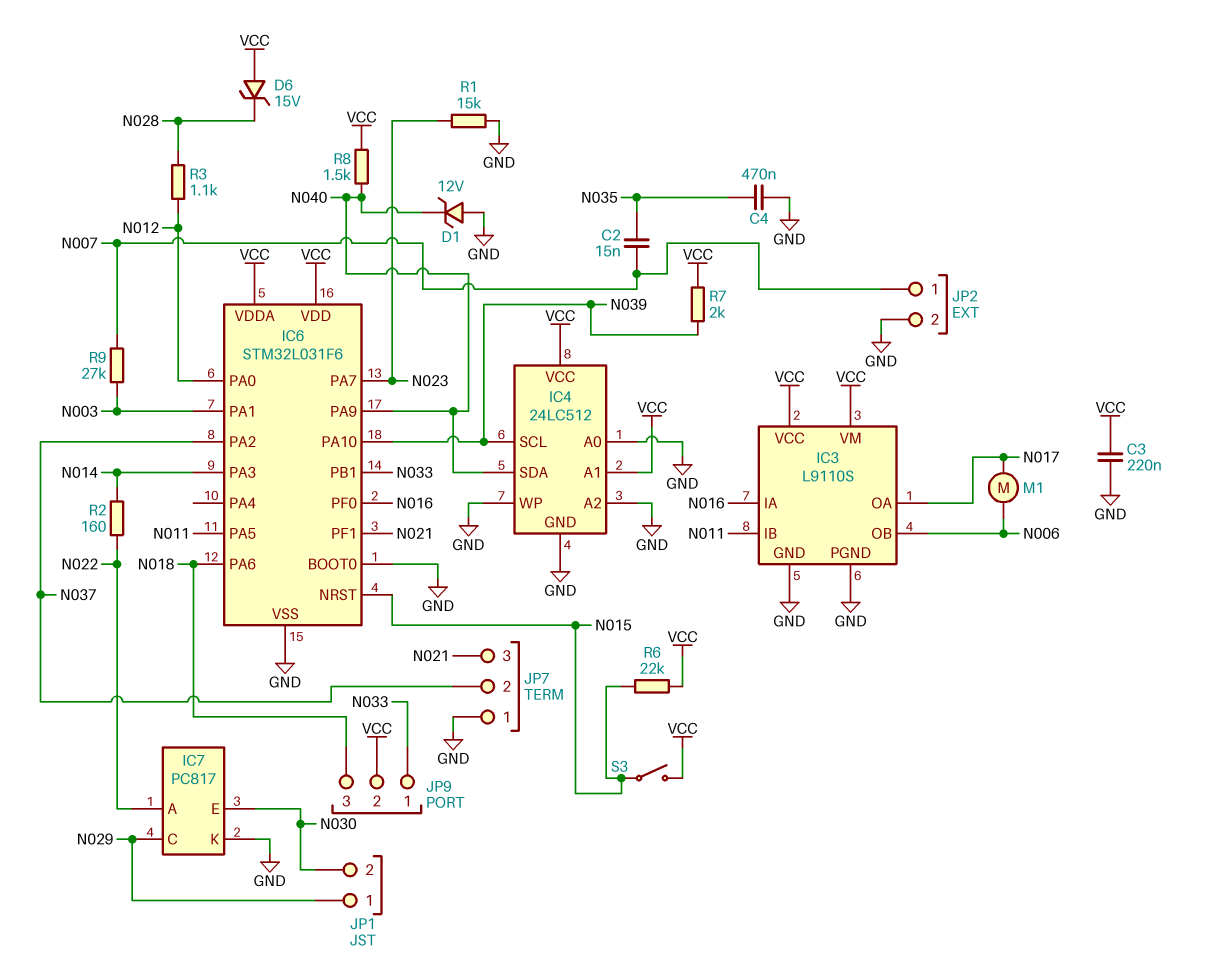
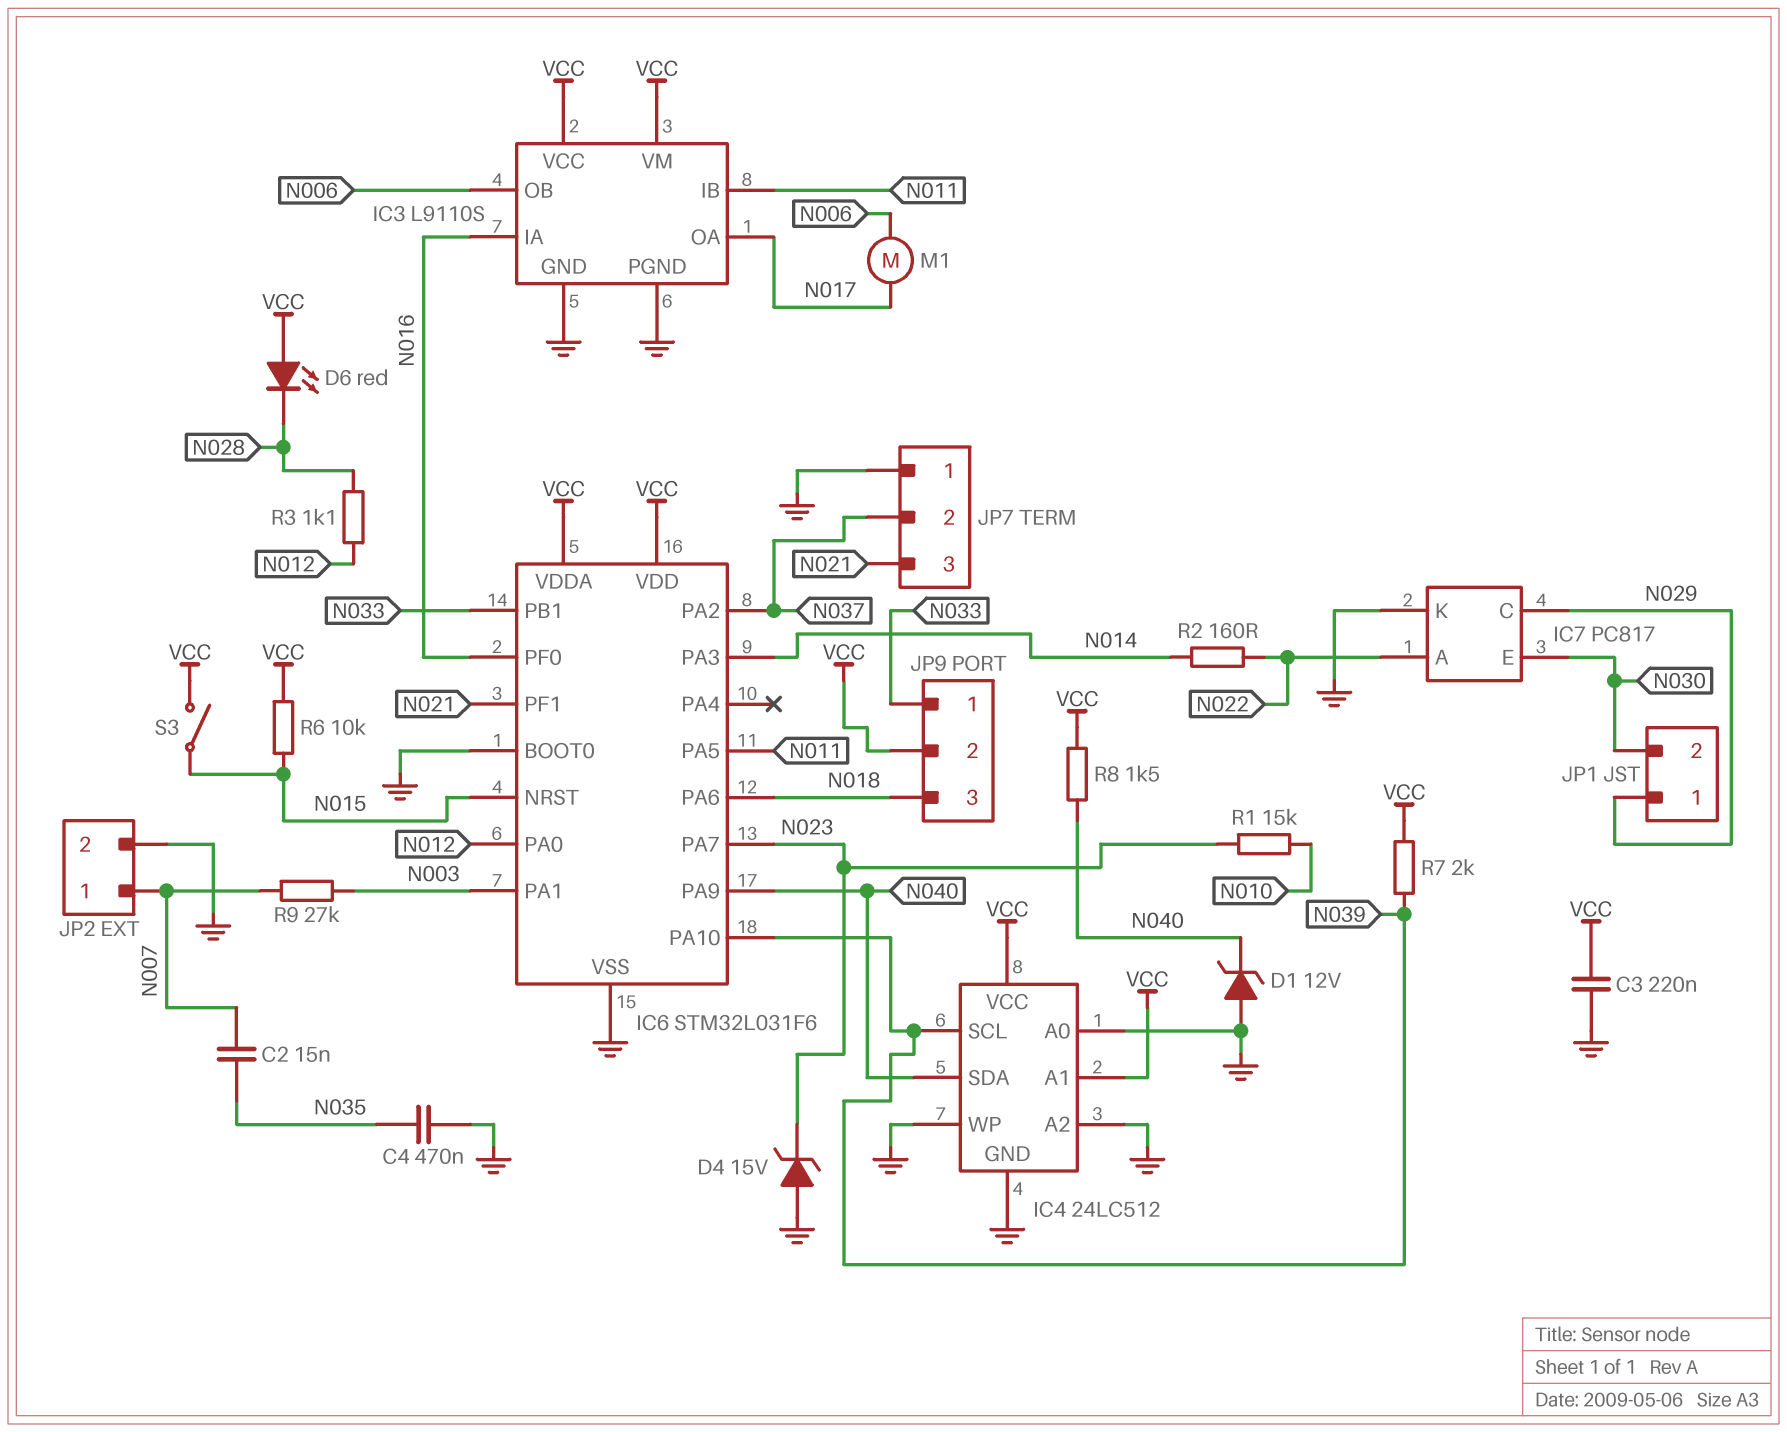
D4: none -> zener 15V (A GND, K N023)
D6: zener 15V (A VCC, K N028) -> LED red (A VCC, K N028)
R1: 15k (GND, N023) -> 15k (N010, N023)
R6: 22k (N015, VCC) -> 10k (N015, VCC)

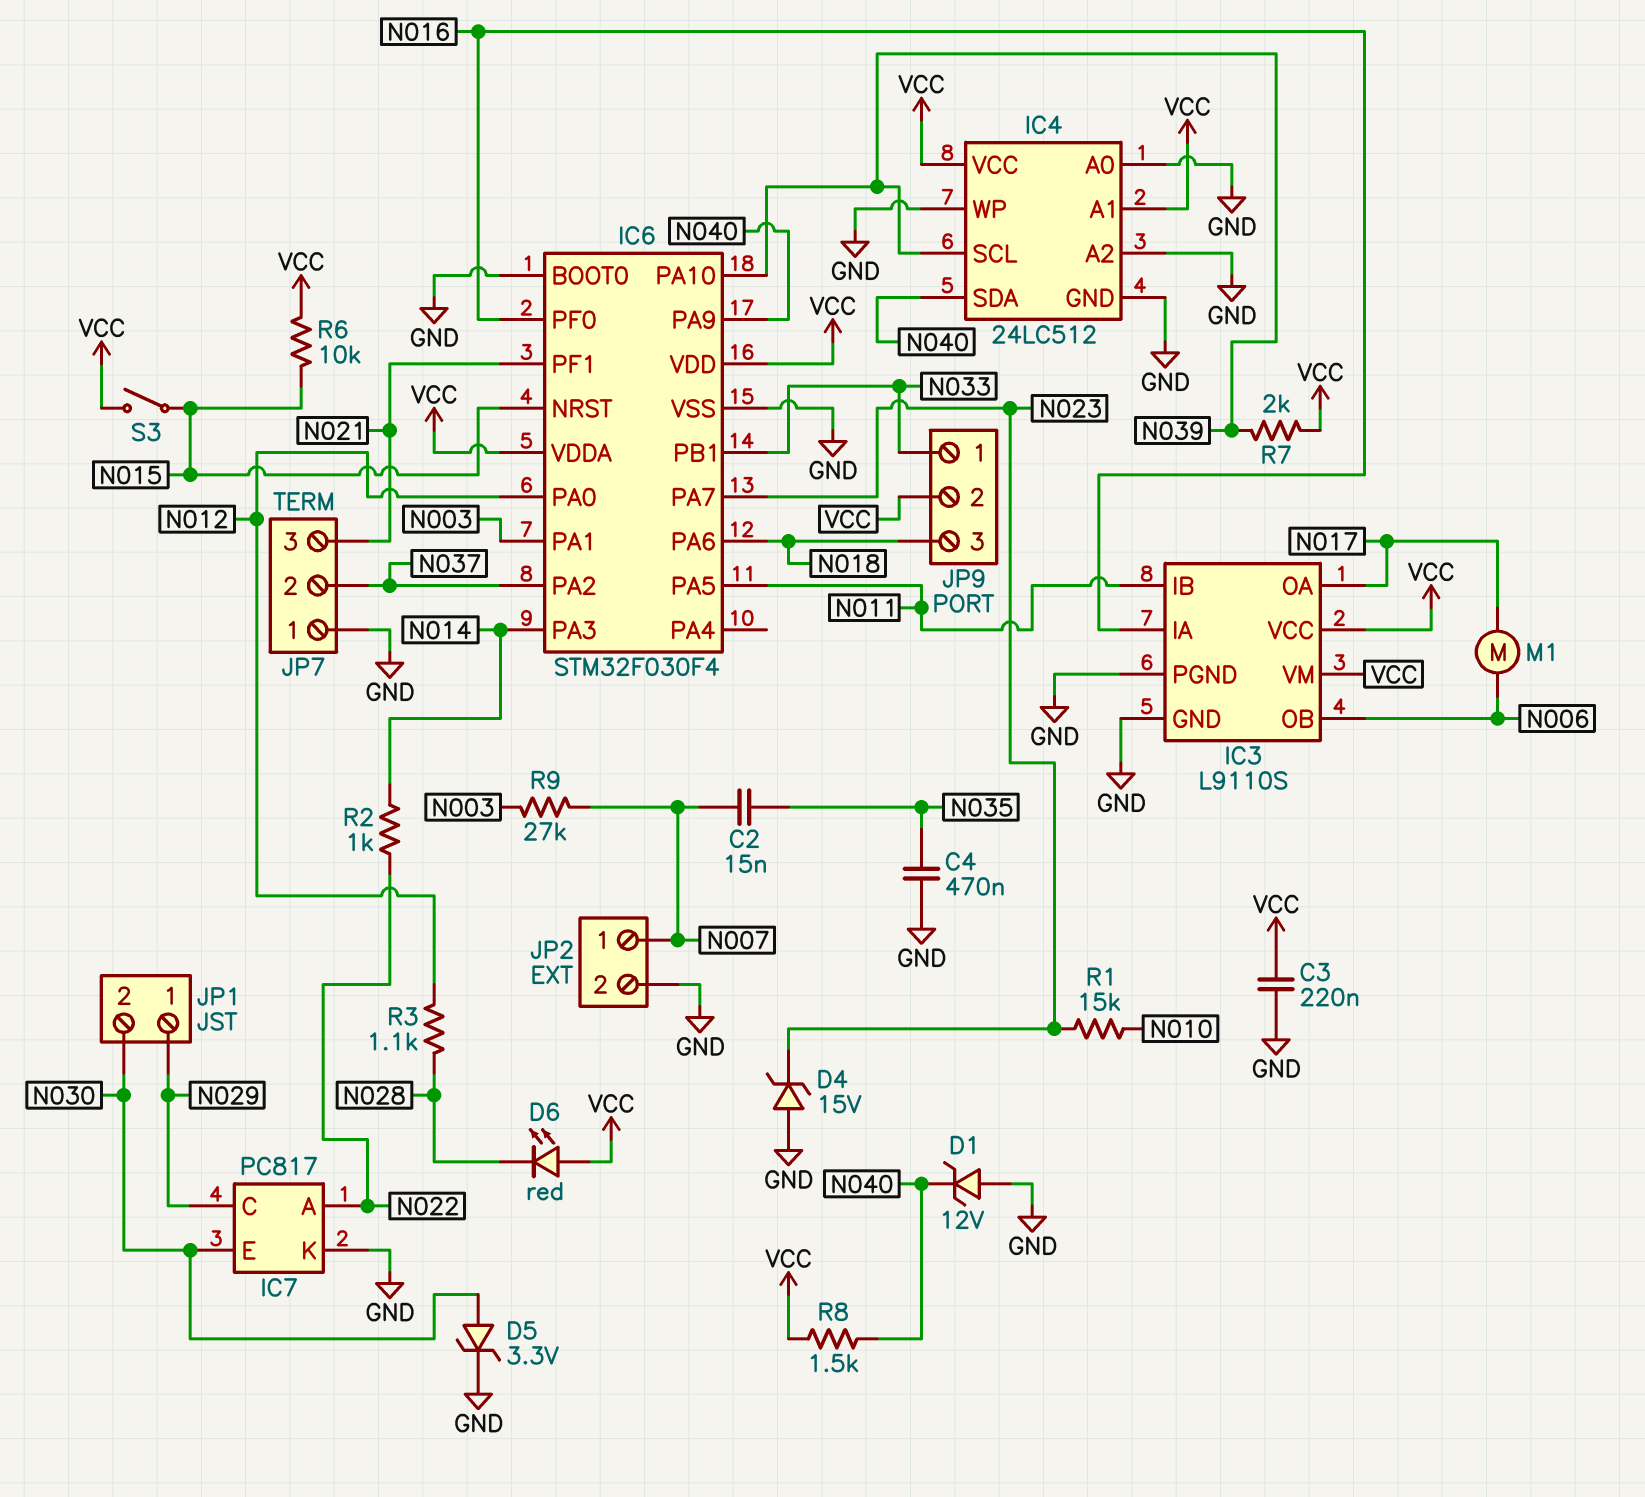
D5: none -> zener 3.3V (A N030, K GND)
IC6: STM32L031F6 -> STM32F030F4
R2: 160 (N014, N022) -> 1k (N014, N022)

